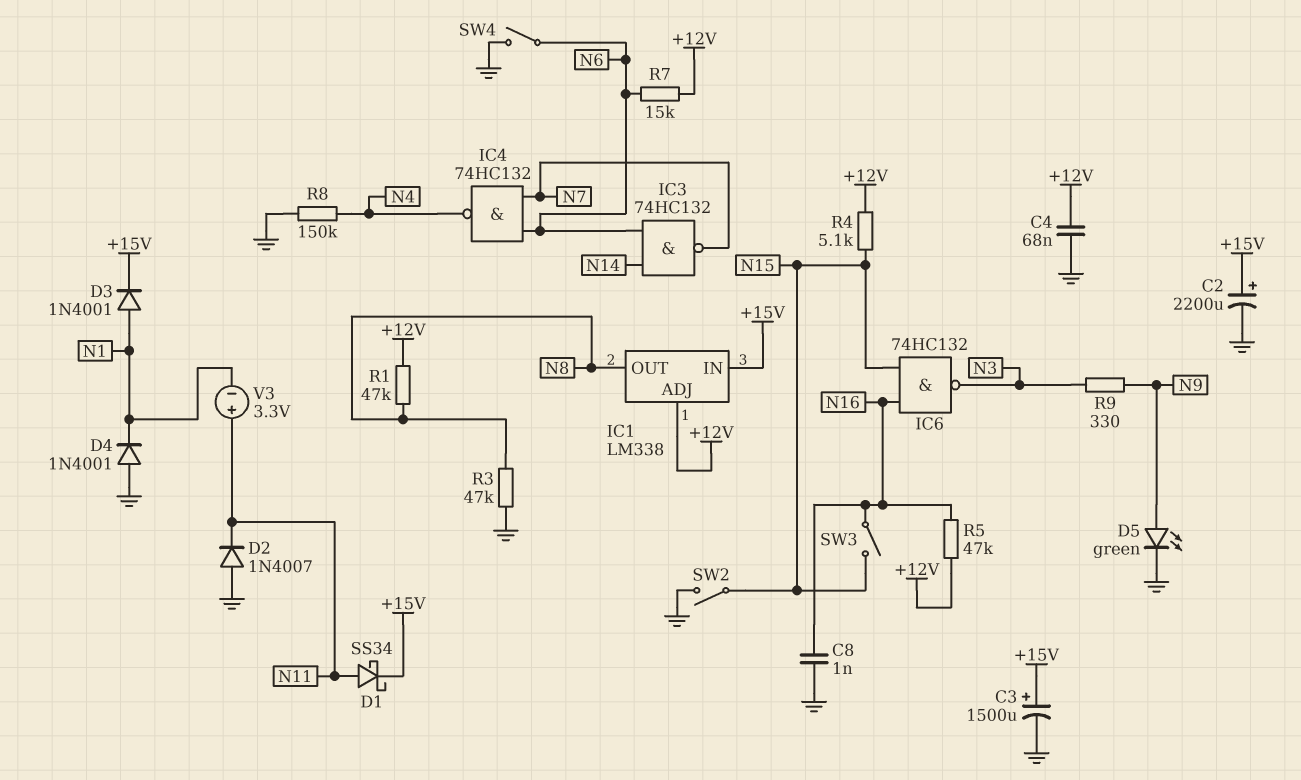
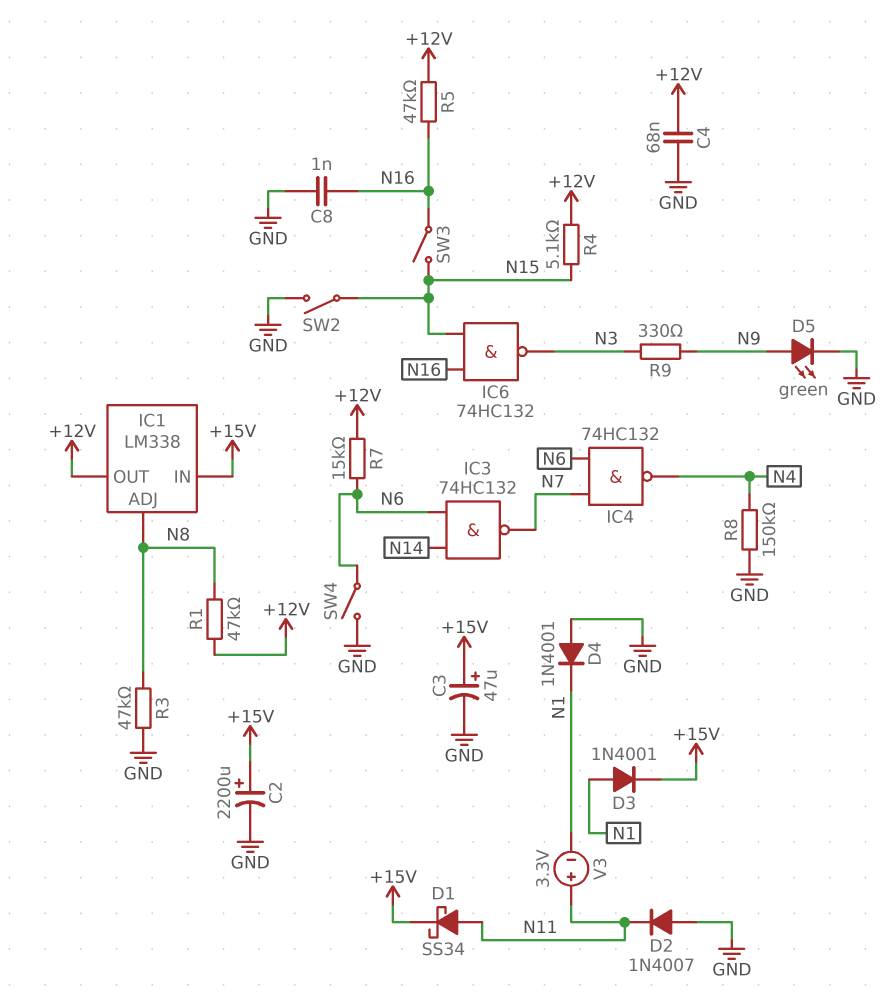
C3: 1500uF (plus +15V, minus GND) -> 47uF (plus +15V, minus GND)
IC1 pin ADJ: +12V -> N8
IC1 pin OUT: N8 -> +12V

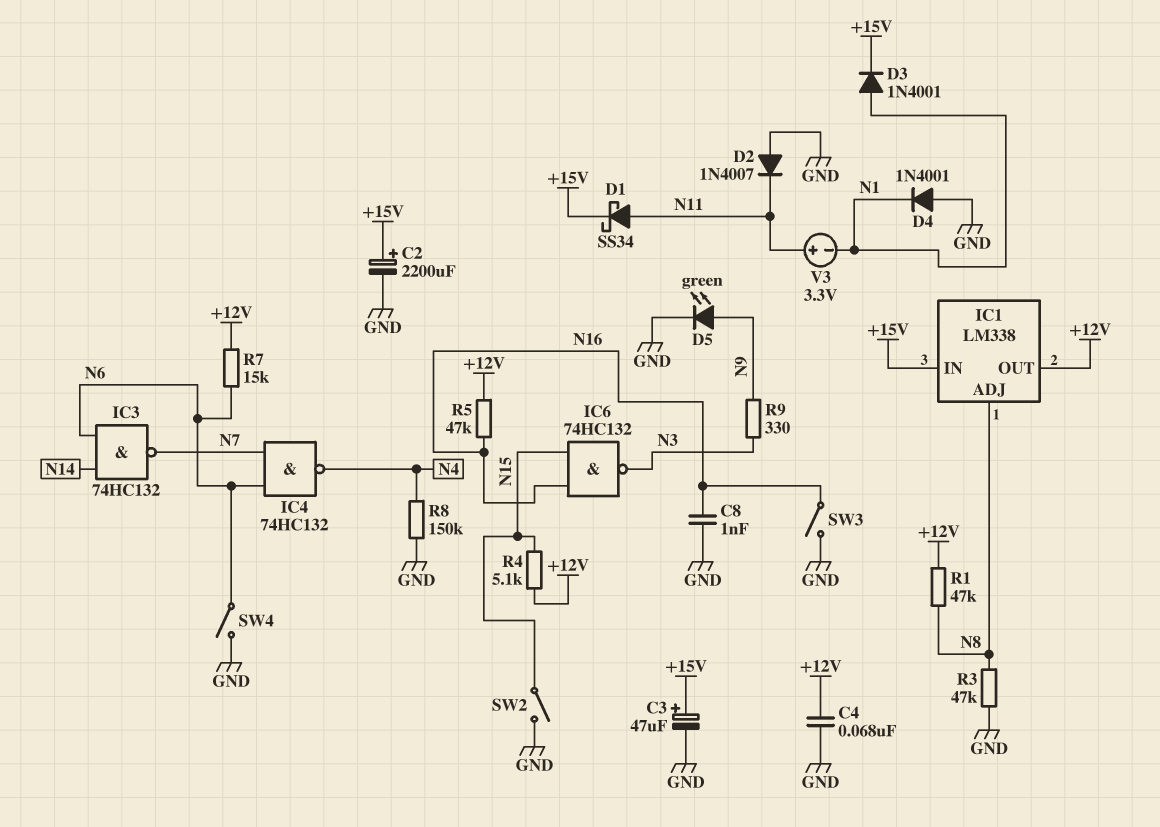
SW3: switch (N15, N16) -> switch (GND, N16)

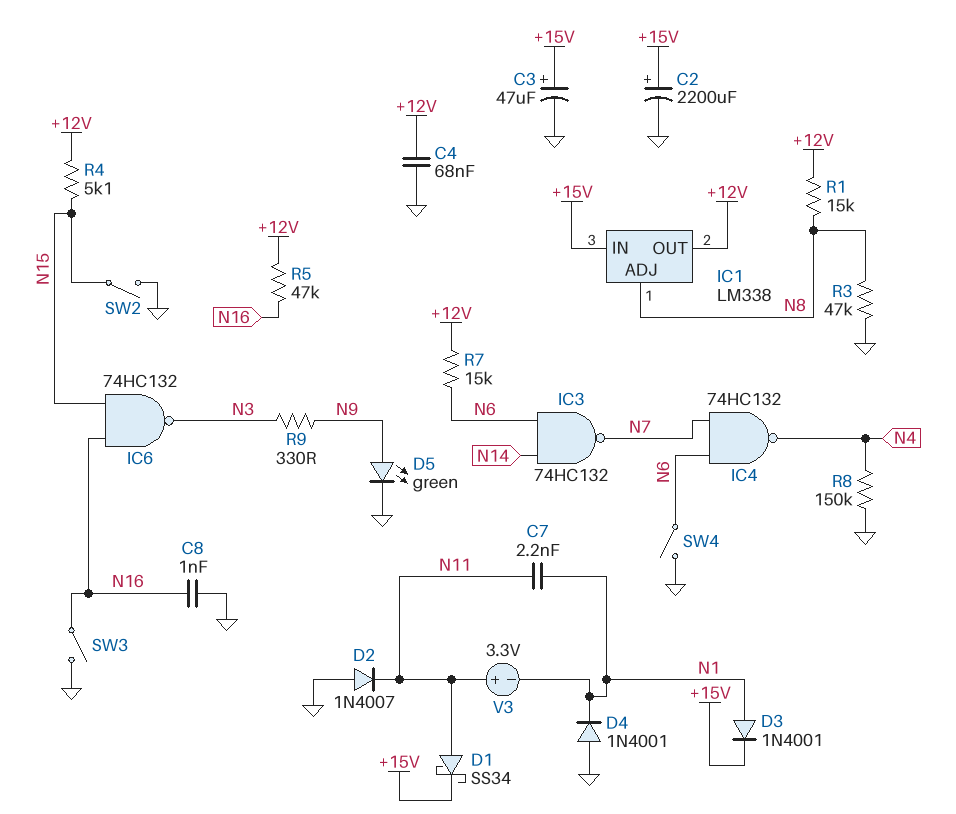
C7: none -> 2.2nF (N1, N11)
R1: 47k (+12V, N8) -> 15k (+12V, N8)

